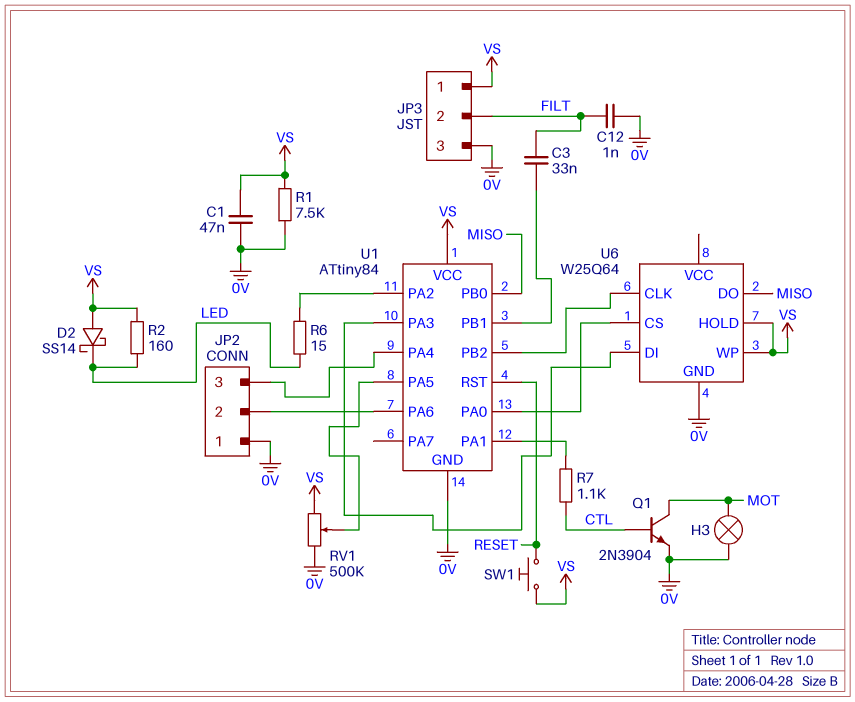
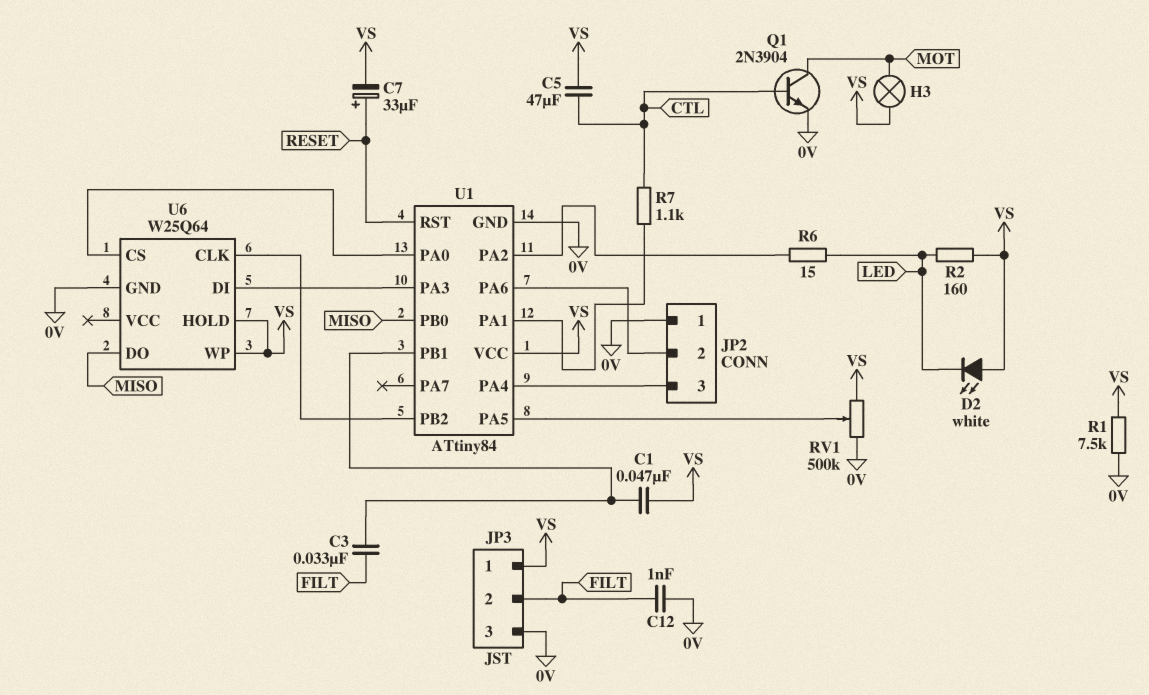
C1: 47nF (0V, VS) -> 47nF (U1/PB1, VS)
C5: none -> 47uF (CTL, VS)
C7: none -> 33uF (plus RESET, minus VS)
D2: schottky SS14 (A VS, K LED) -> LED white (A VS, K LED)
H3: lamp (0V, MOT) -> lamp (MOT, VS)
SW1: button (RESET, VS) -> none

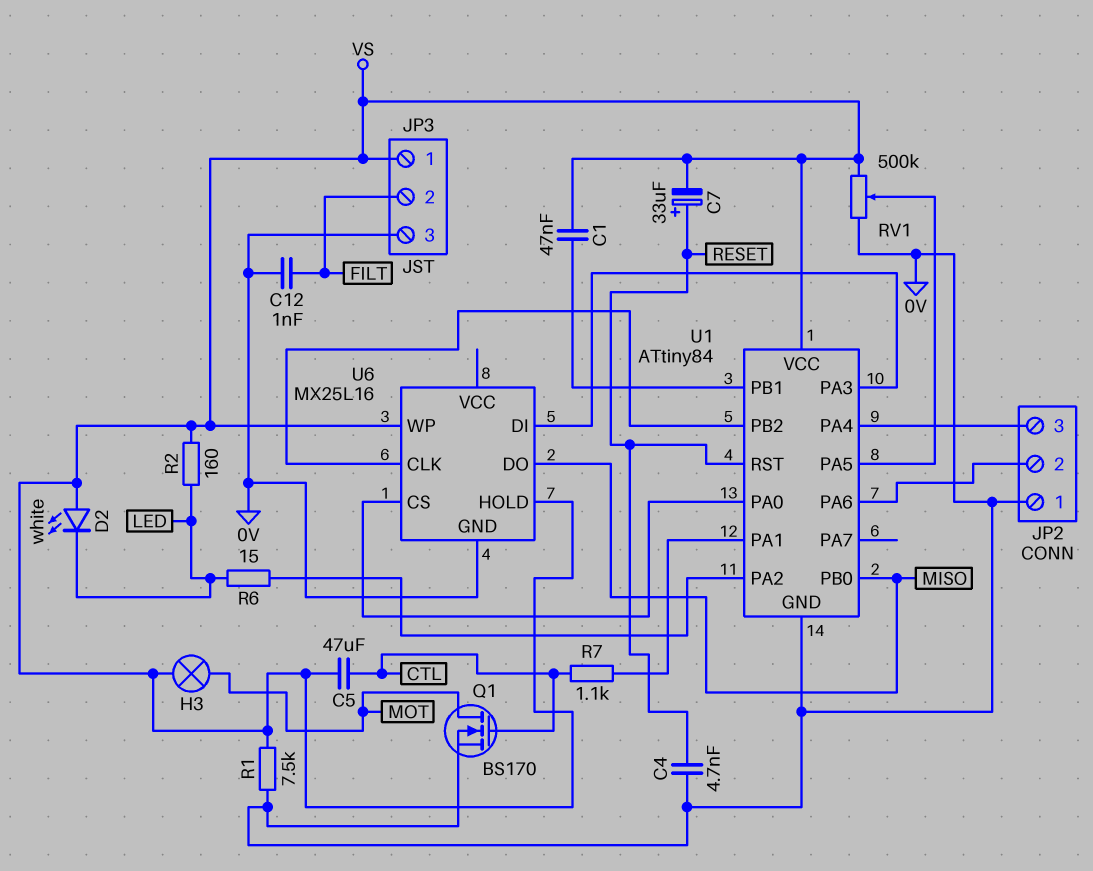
C3: 33nF (FILT, U1/PB1) -> none
C4: none -> 4.7nF (0V, RESET)
Q1: NPN 2N3904 (B CTL, C MOT, E 0V) -> NMOS BS170 (G CTL, D MOT, S 0V)
U6: W25Q64 -> MX25L16

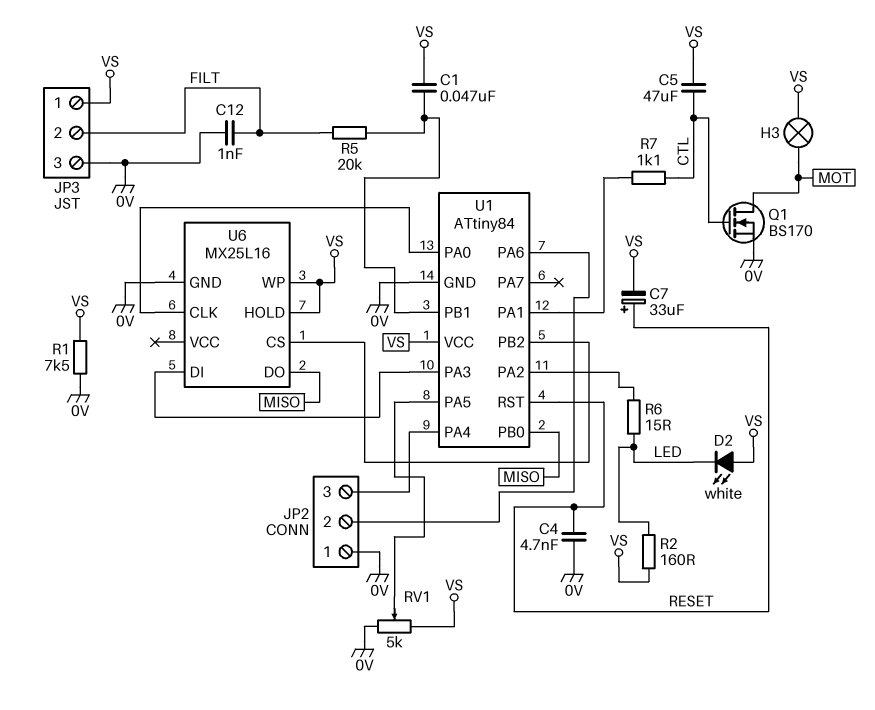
R5: none -> 20k (FILT, U1/PB1)
RV1: 500k (0V, VS, wiper U1/PA5) -> 5k (0V, VS, wiper U1/PA5)
U6 pin CLK: U1/PB2 -> U1/PA0
U6 pin CS: U1/PA0 -> U1/PB2

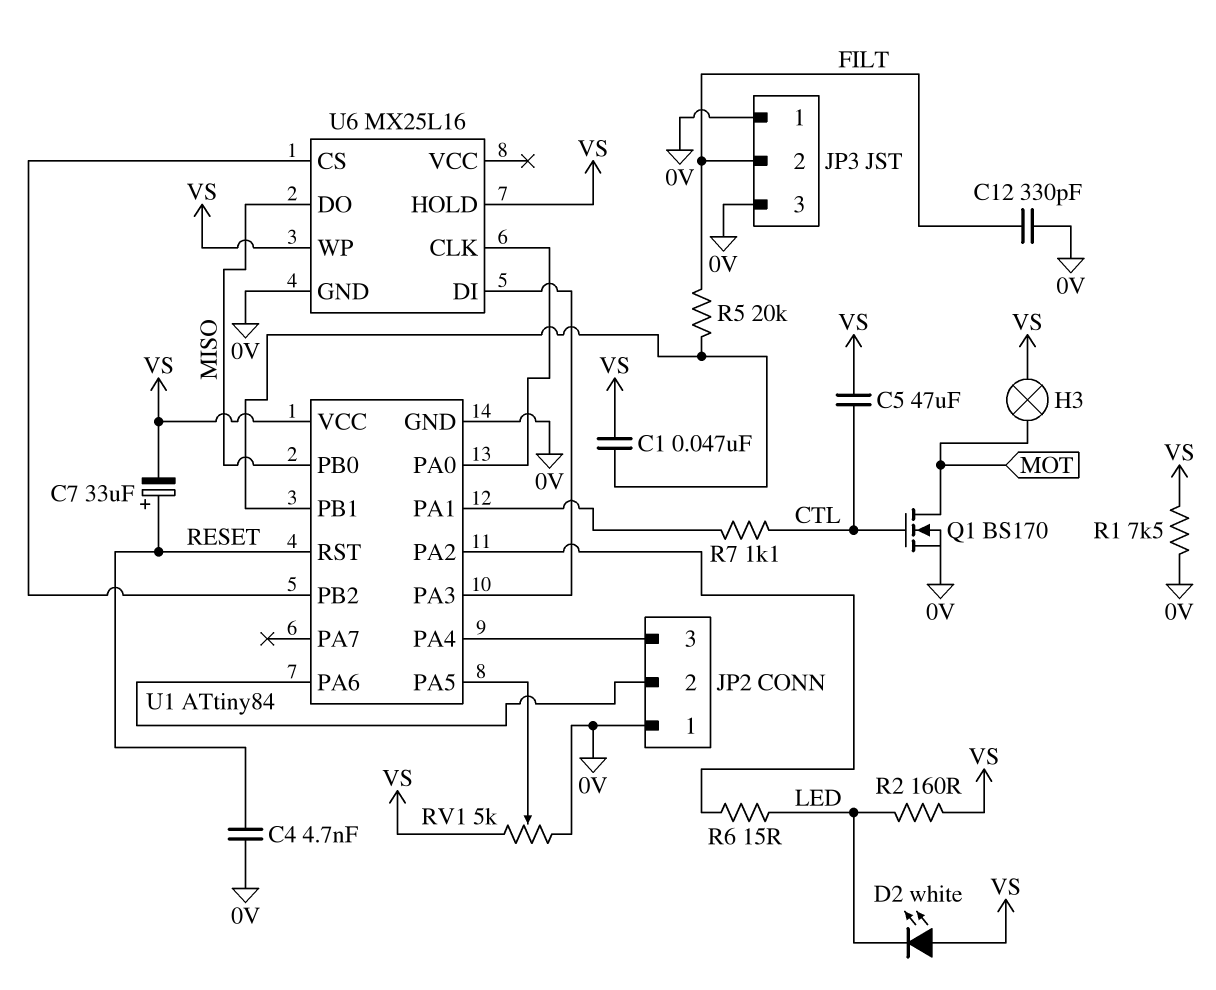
C12: 1nF (0V, FILT) -> 330pF (0V, FILT)
JP3 pin 1: VS -> 0V

